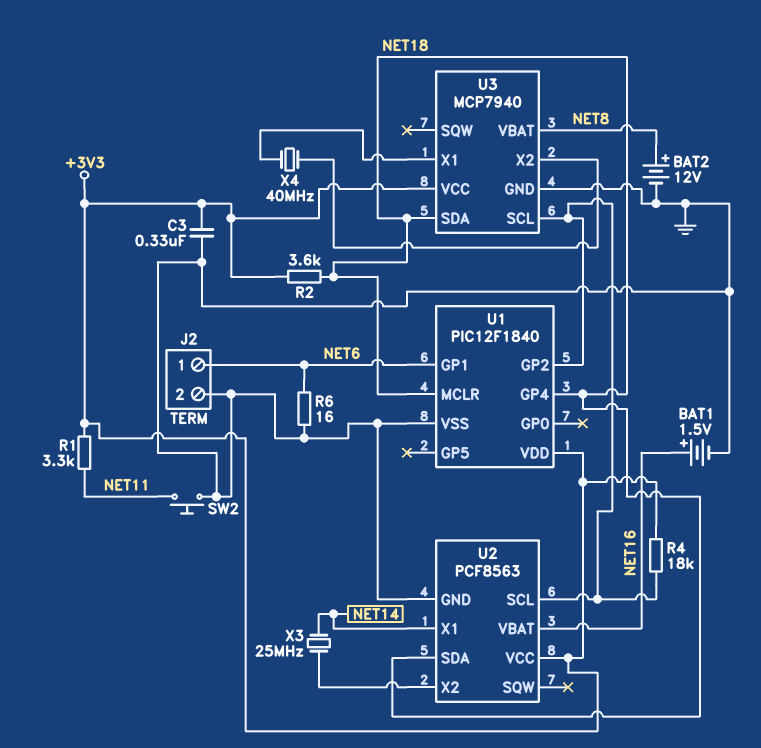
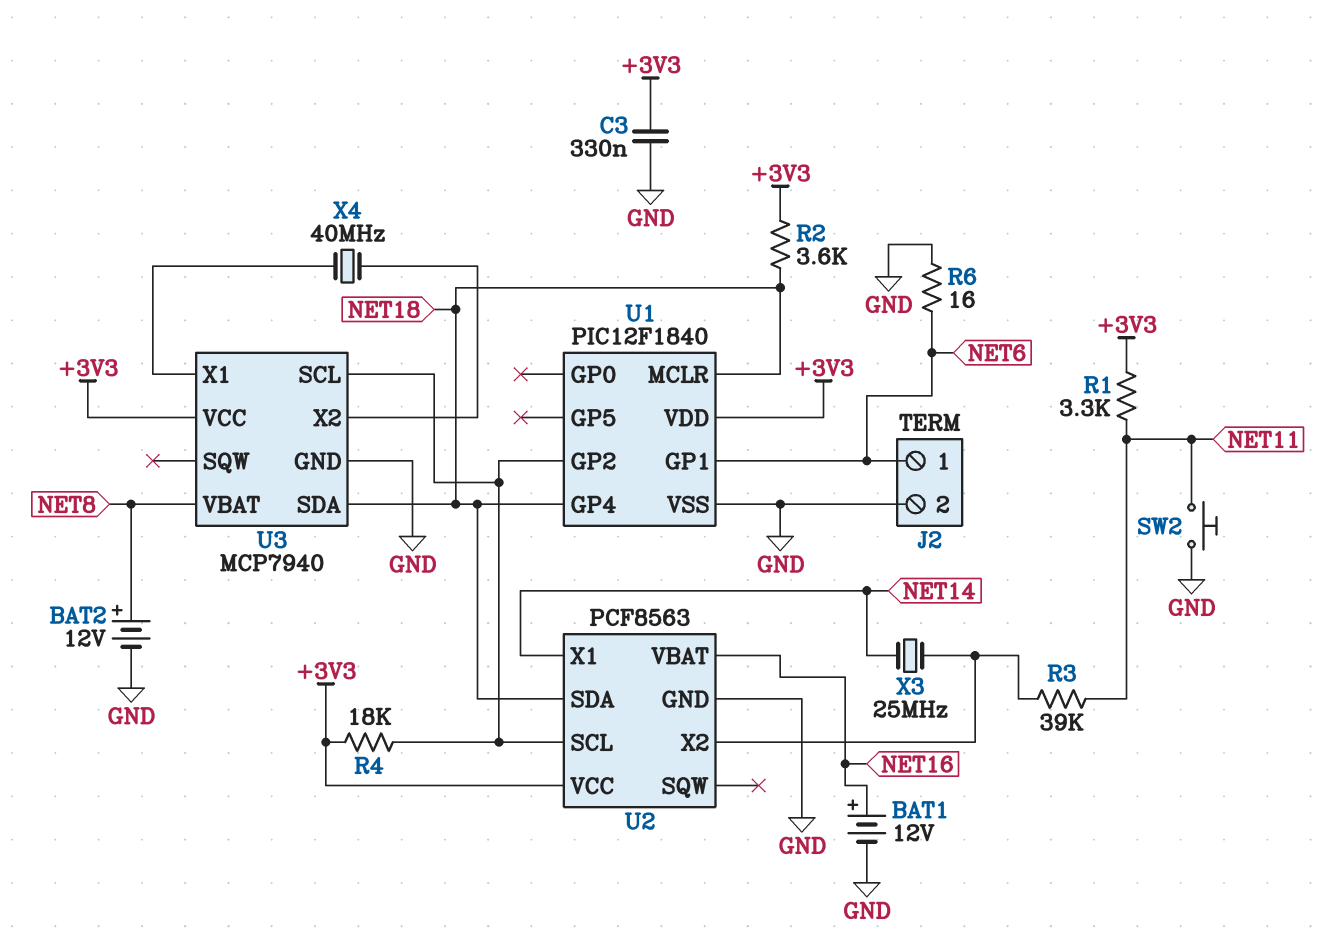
BAT1: 1.5V (plus NET16, minus GND) -> 12V (plus NET16, minus GND)
R3: none -> 39k (NET11, U2/X2)

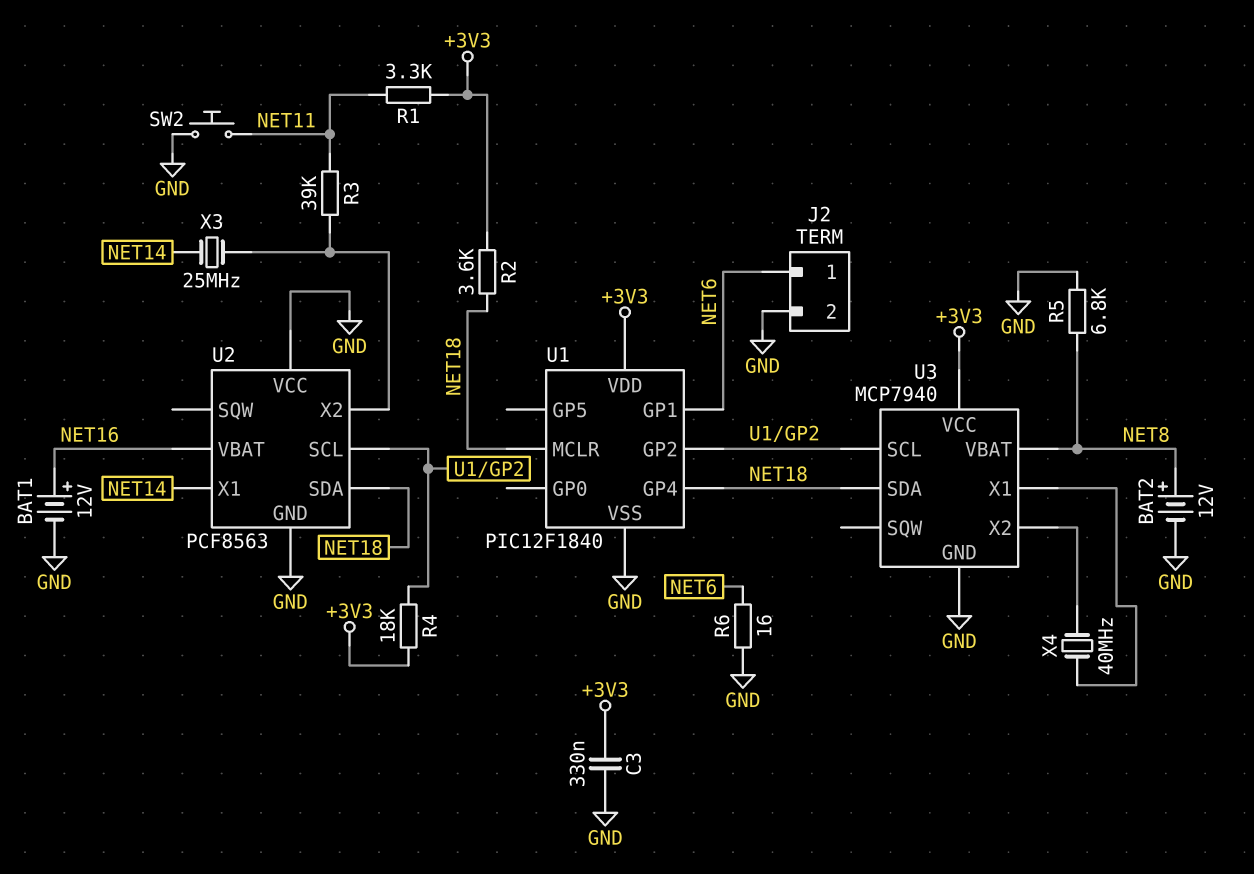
R5: none -> 6.8k (GND, NET8)
U2 pin VCC: +3V3 -> GND

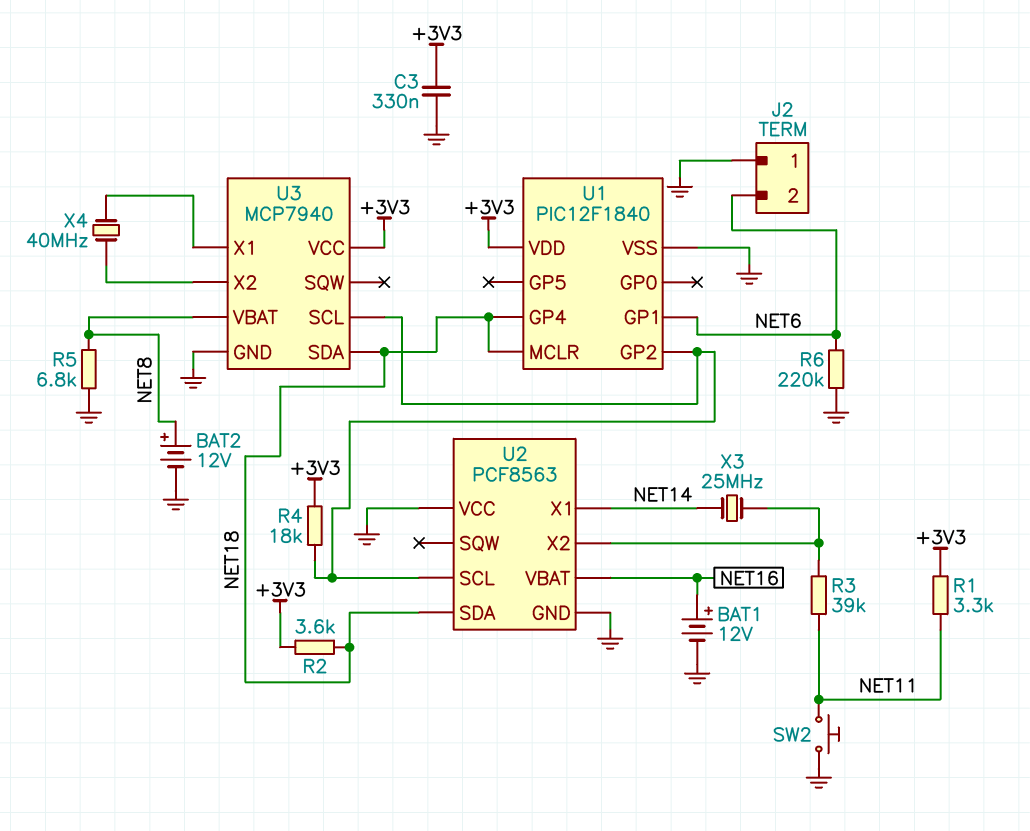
J2 pin 1: NET6 -> GND
J2 pin 2: GND -> NET6
R6: 16 (GND, NET6) -> 220k (GND, NET6)

